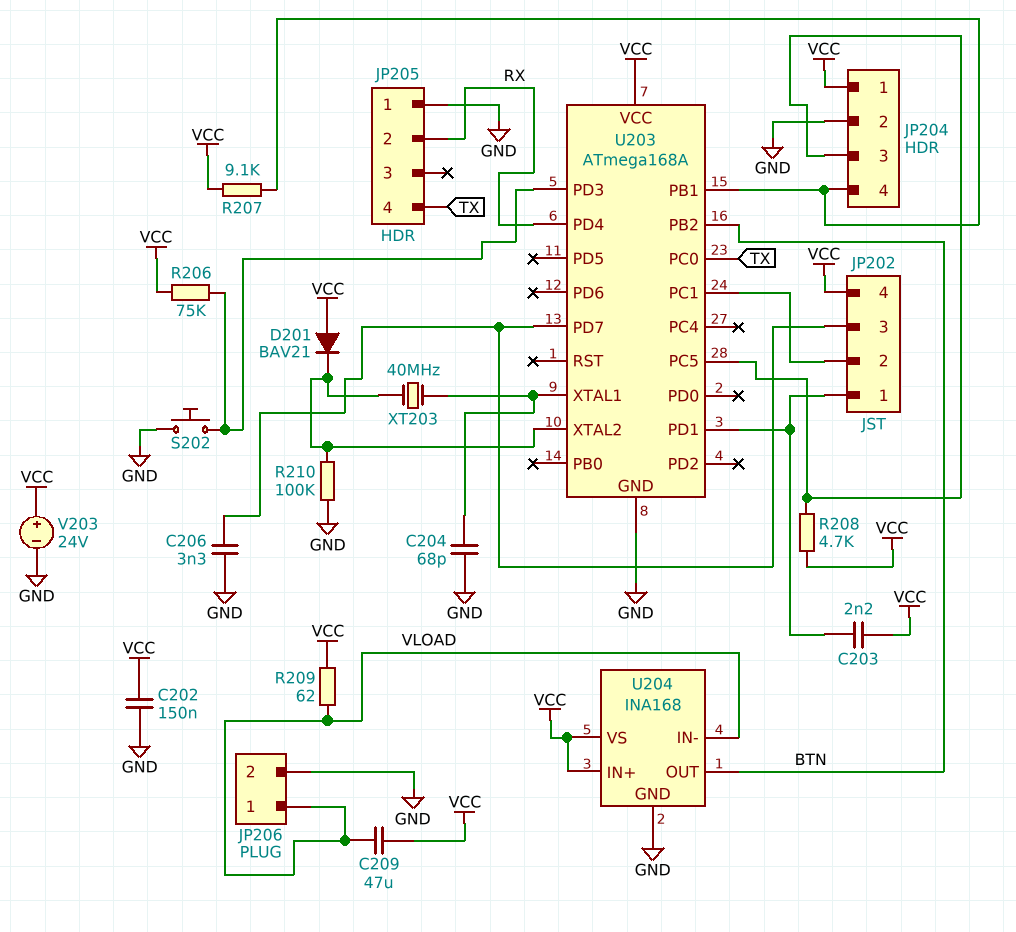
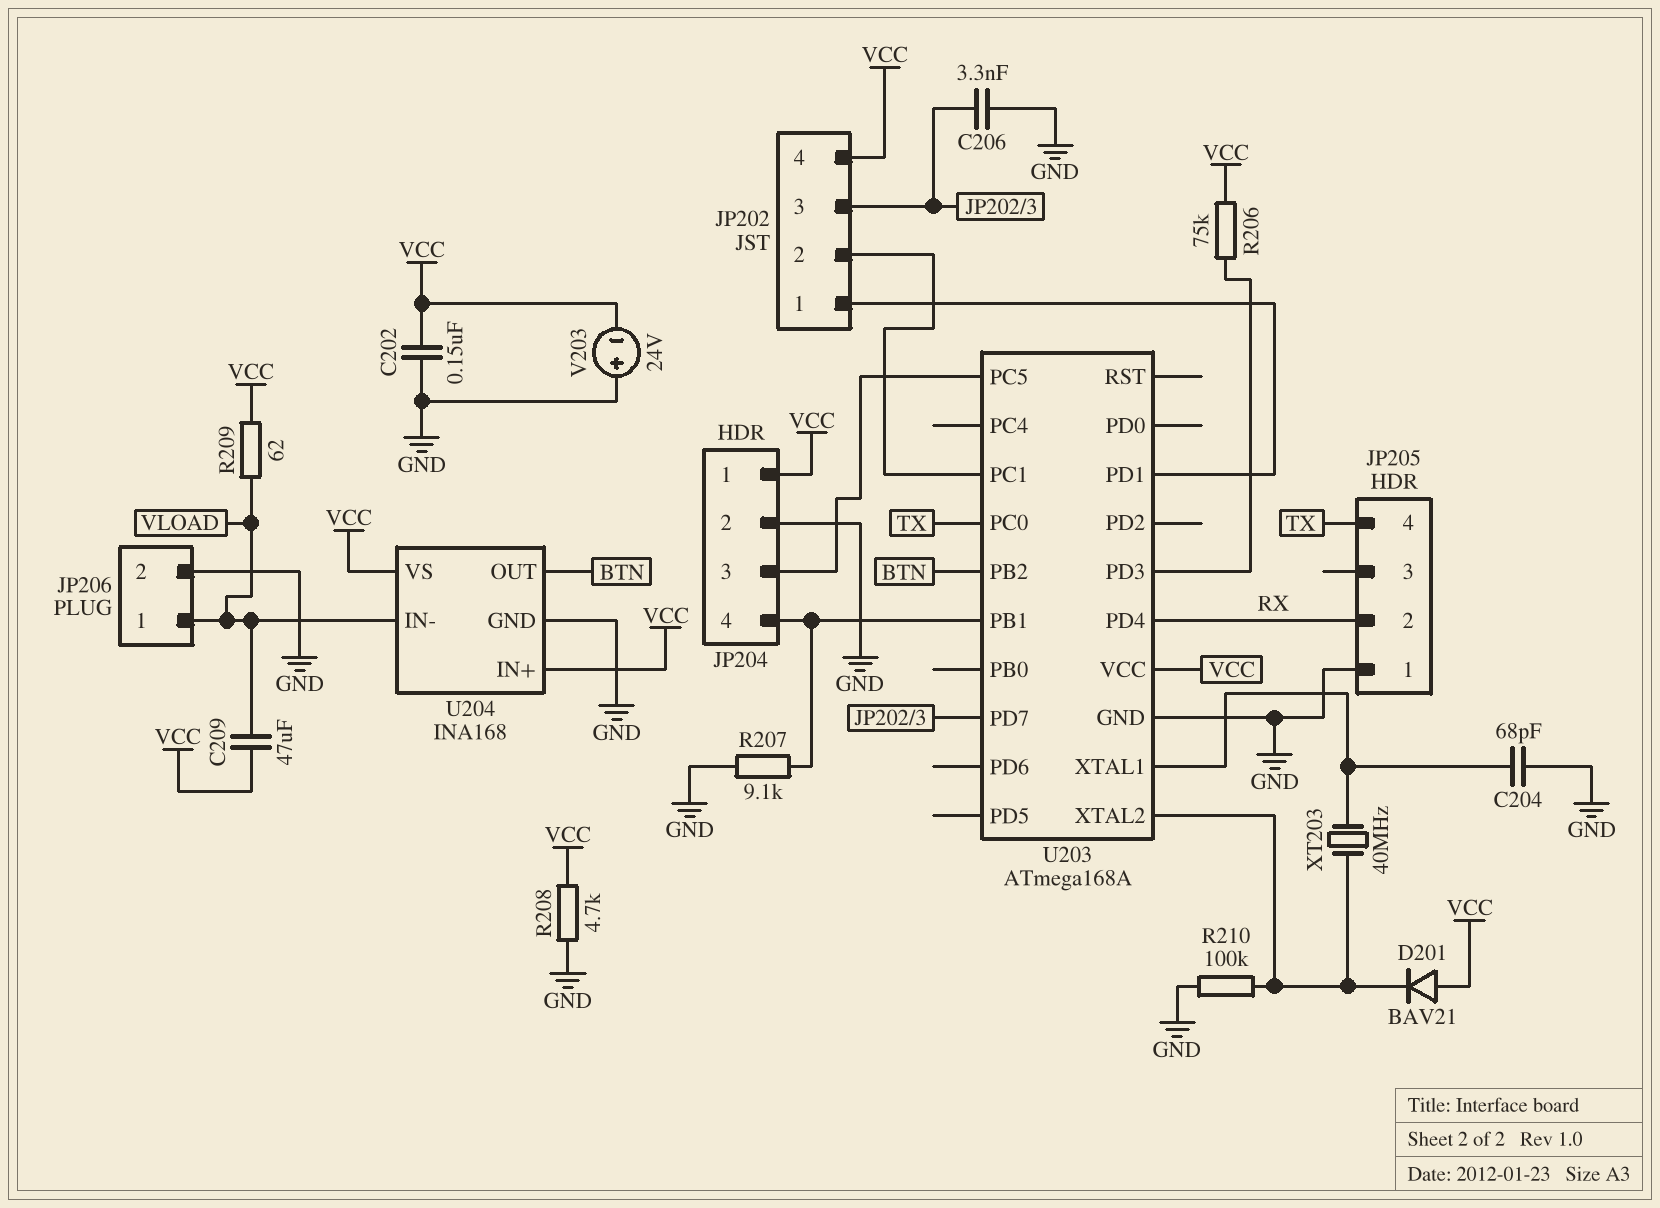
C203: 2.2nF (JP202/1, VCC) -> none
R207: 9.1k (JP204/4, VCC) -> 9.1k (GND, JP204/4)
R208: 4.7k (JP204/3, VCC) -> 4.7k (GND, VCC)
S202: button (GND, U203/PD3) -> none
V203: 24V (plus VCC, minus GND) -> 24V (plus GND, minus VCC)

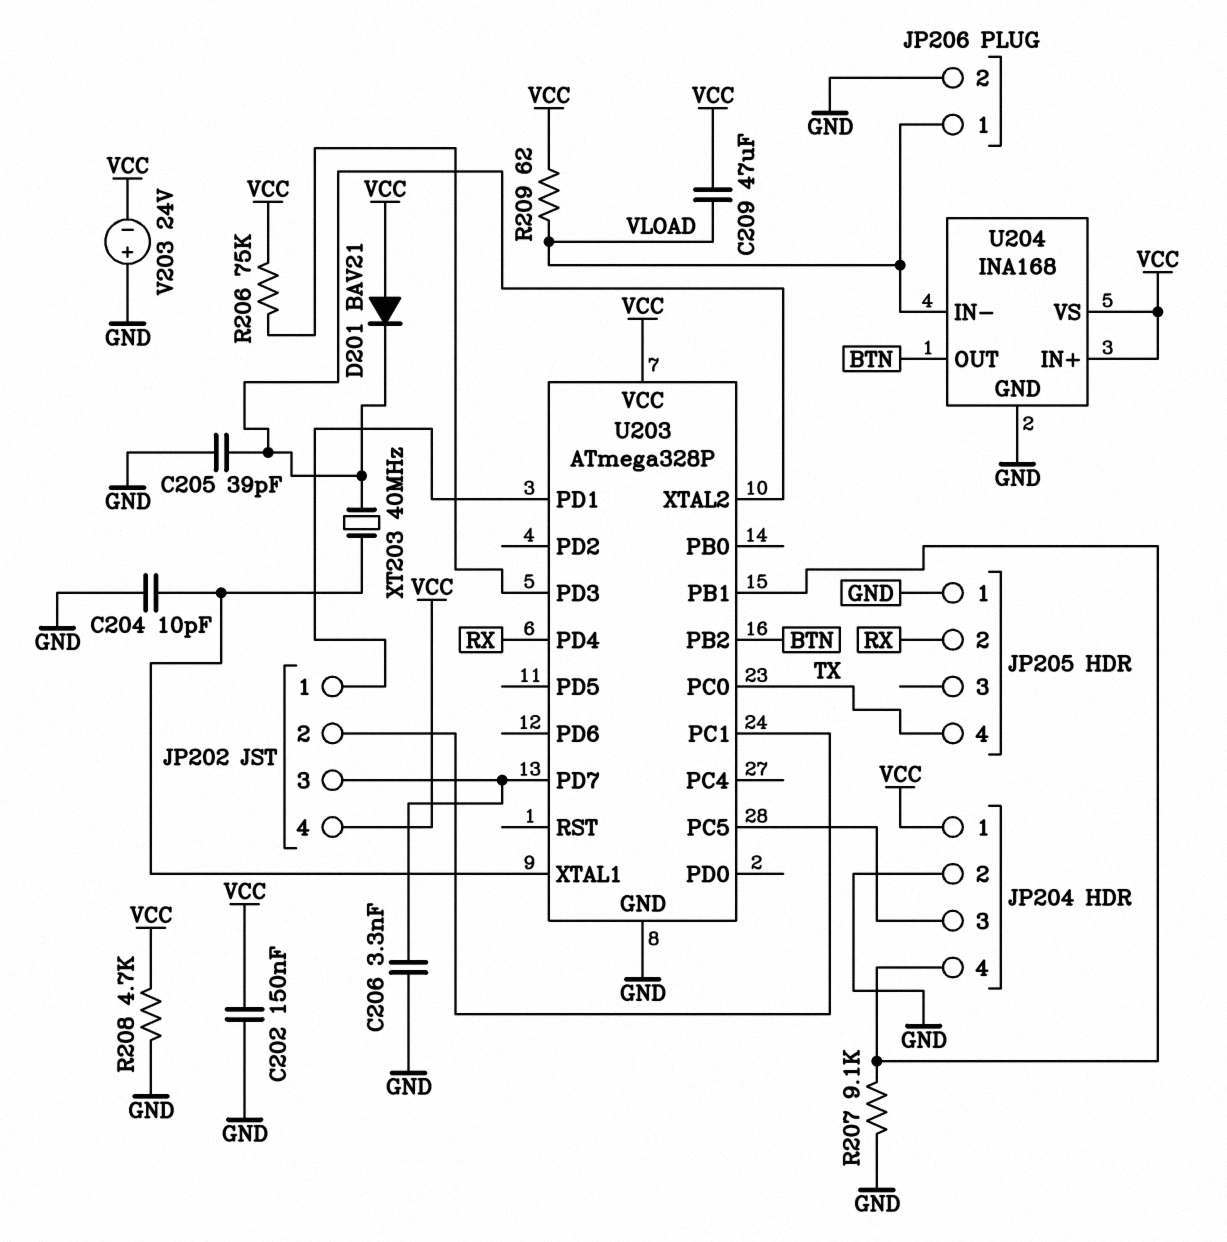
C204: 68pF (GND, U203/XTAL1) -> 10pF (GND, U203/XTAL1)
C205: none -> 39pF (GND, U203/XTAL2)
R210: 100k (GND, U203/XTAL2) -> none
U203: ATmega168A -> ATmega328P

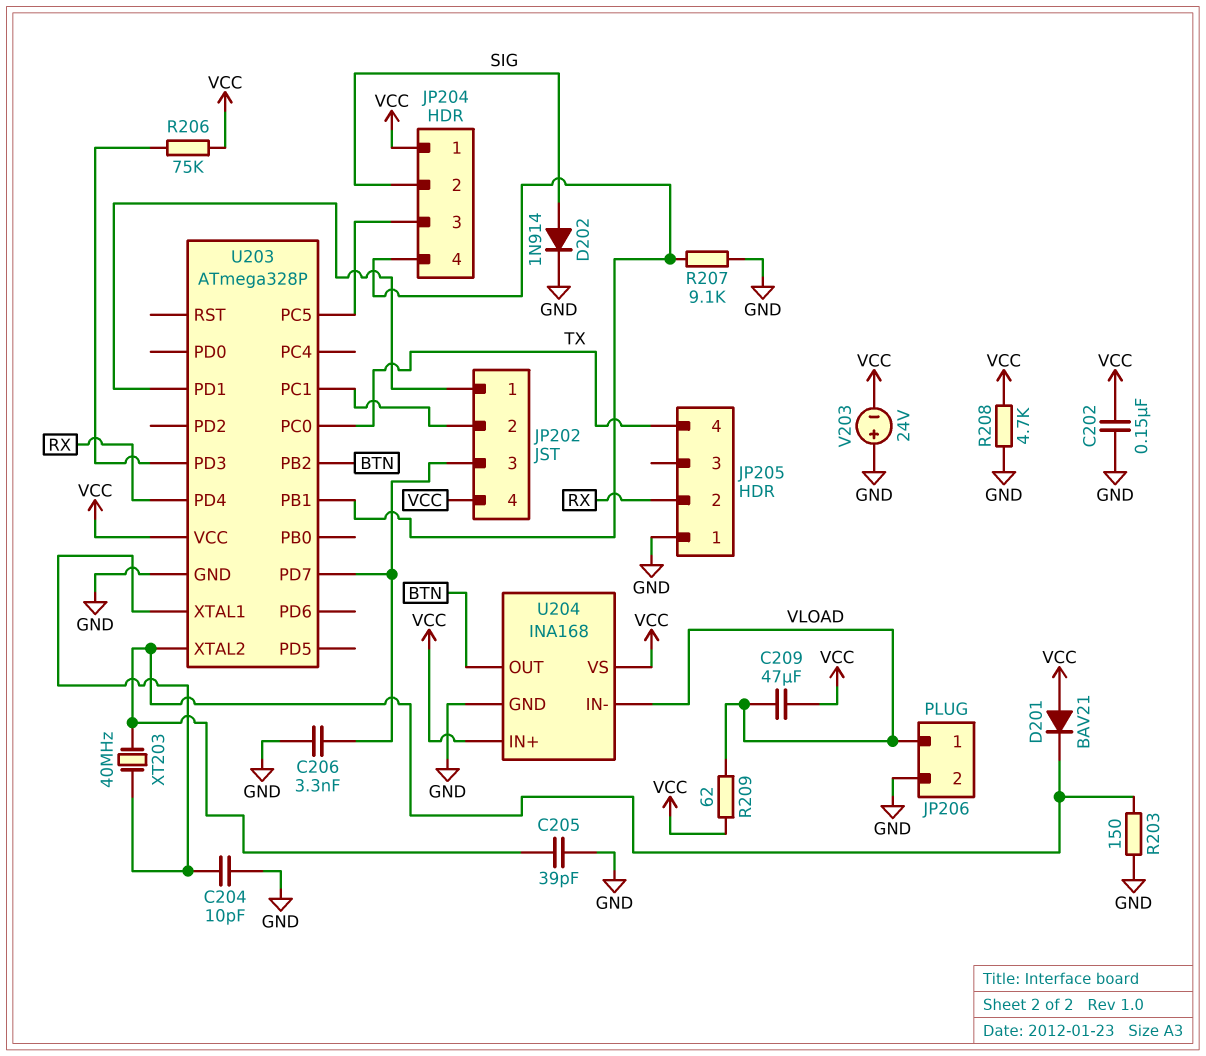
D202: none -> diode 1N914 (A SIG, K GND)
JP204 pin 2: GND -> SIG
R203: none -> 150 (GND, U203/XTAL2)

